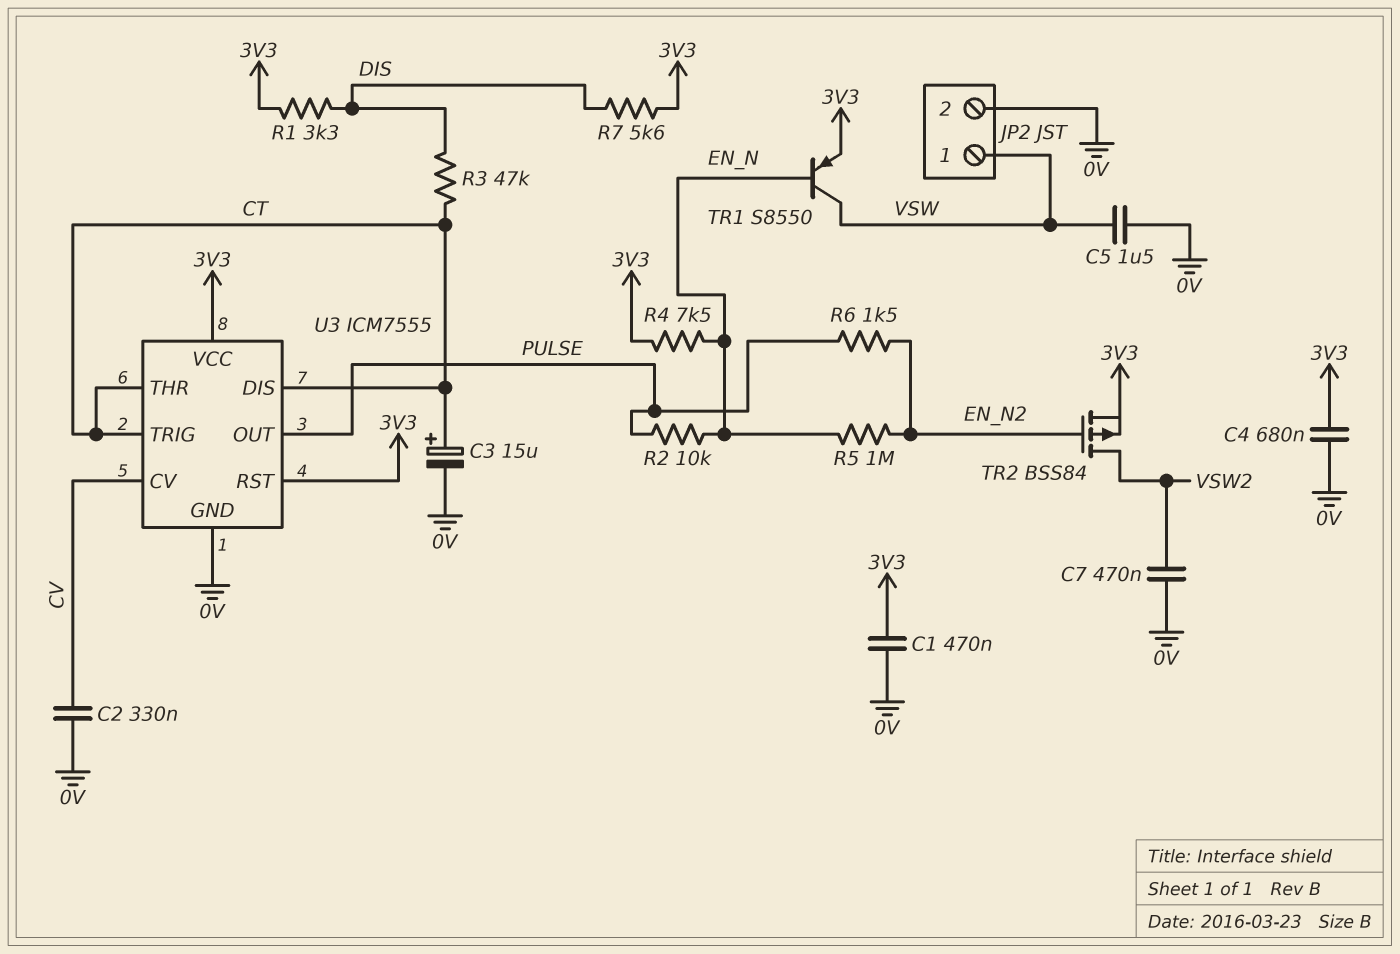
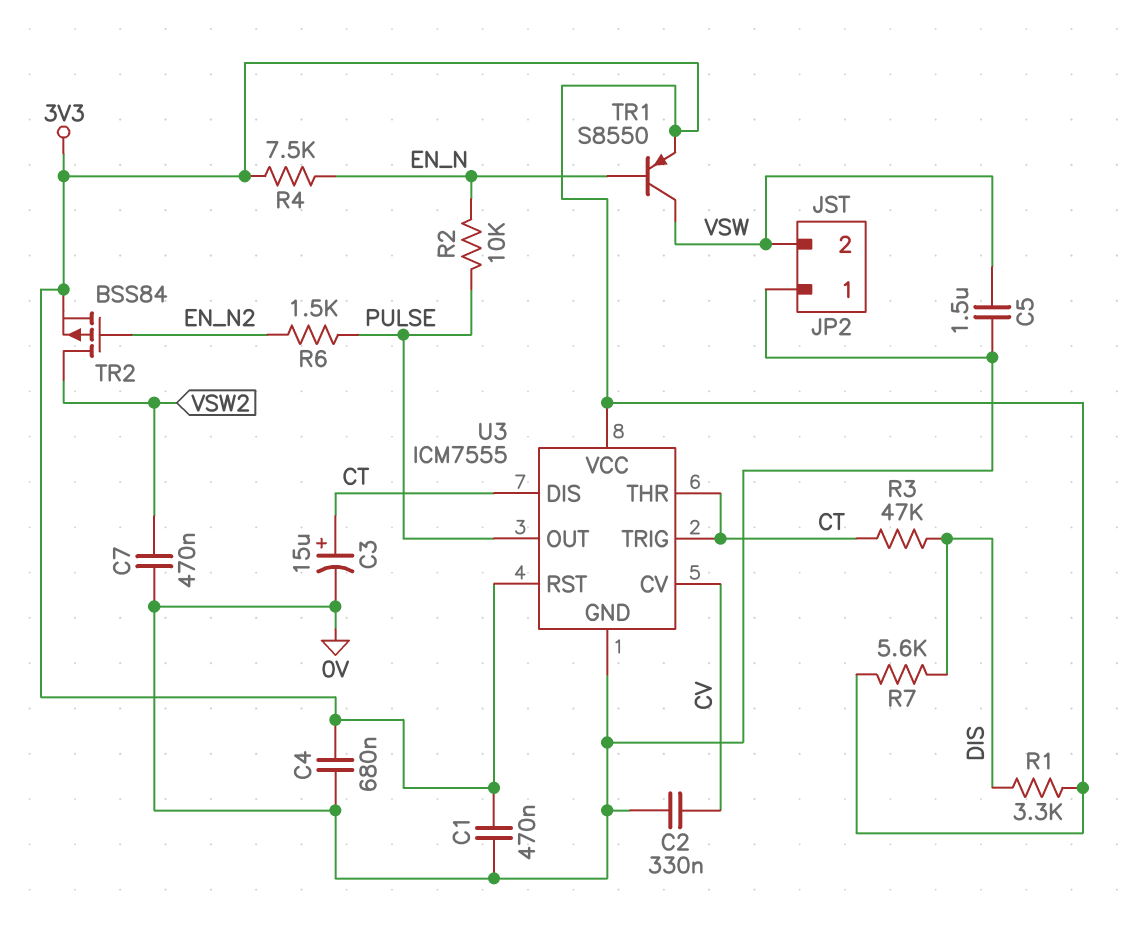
JP2 pin 1: VSW -> 0V
JP2 pin 2: 0V -> VSW
R5: 1M (EN_N, EN_N2) -> none

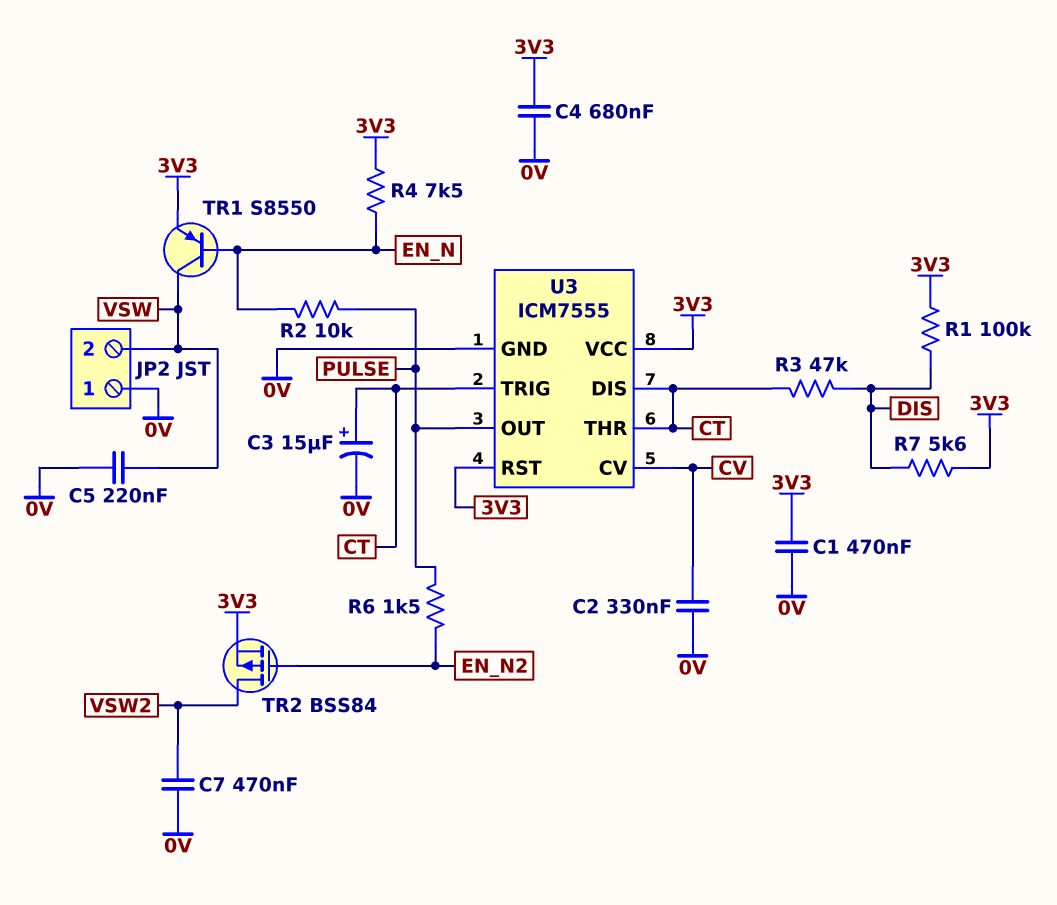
C5: 1.5uF (0V, VSW) -> 220nF (0V, VSW)
R1: 3.3k (3V3, DIS) -> 100k (3V3, DIS)

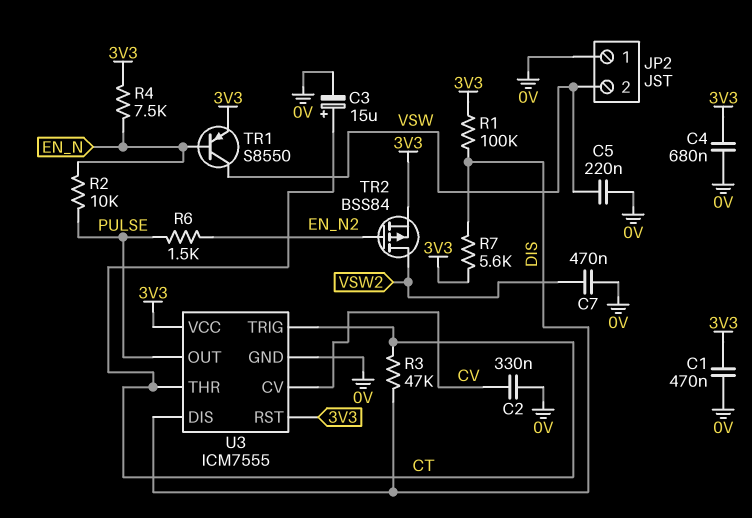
U3 pin DIS: CT -> DIS

